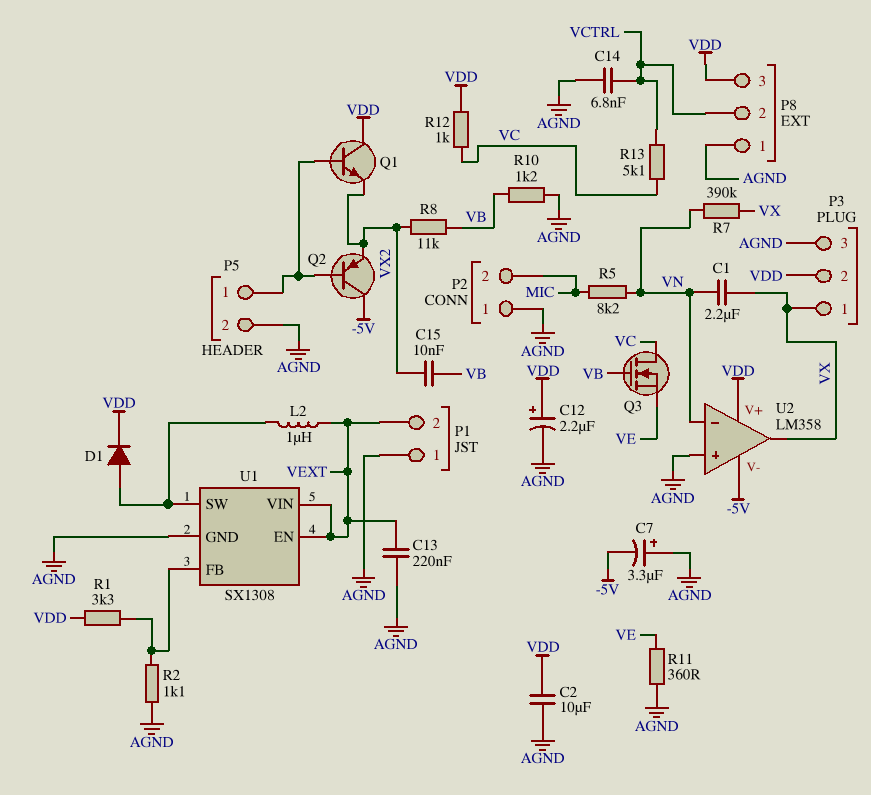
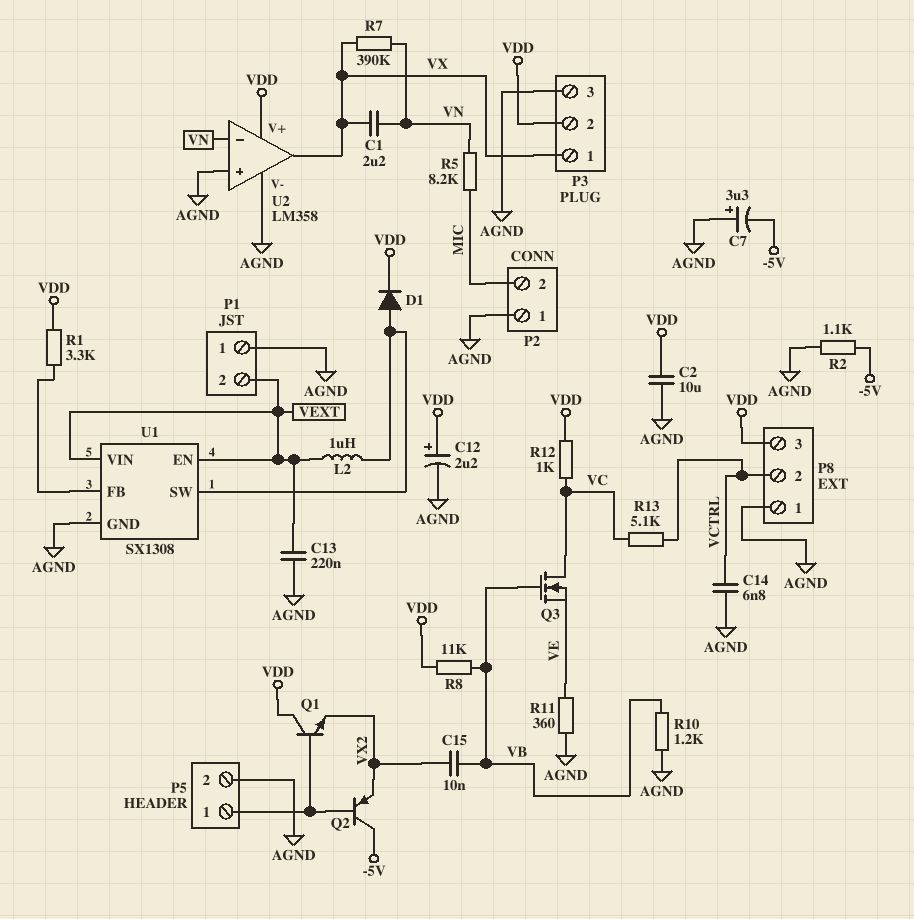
R2: 1.1k (AGND, U1/FB) -> 1.1k (-5V, AGND)
R8: 11k (VB, VX2) -> 11k (VB, VDD)
U2 pin V-: -5V -> AGND

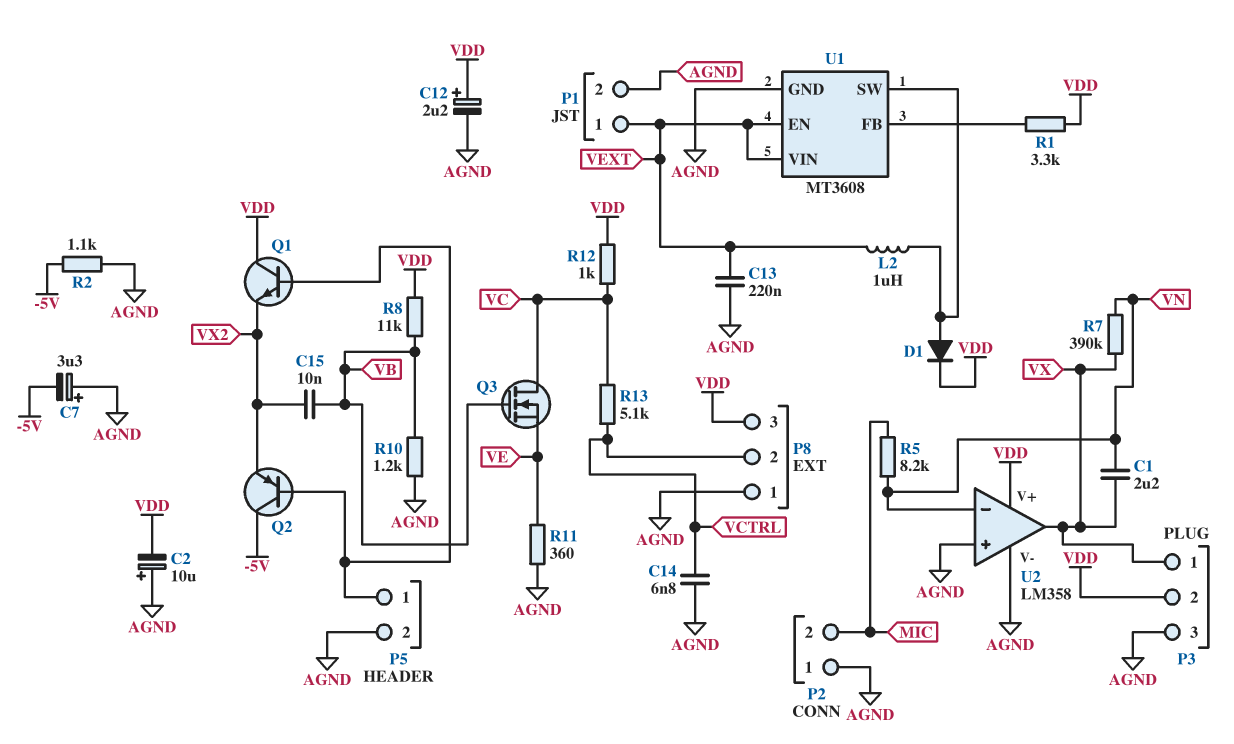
C2: 10uF (AGND, VDD) -> 10uF (plus AGND, minus VDD)
P1 pin 1: AGND -> VEXT
P1 pin 2: VEXT -> AGND
U1: SX1308 -> MT3608

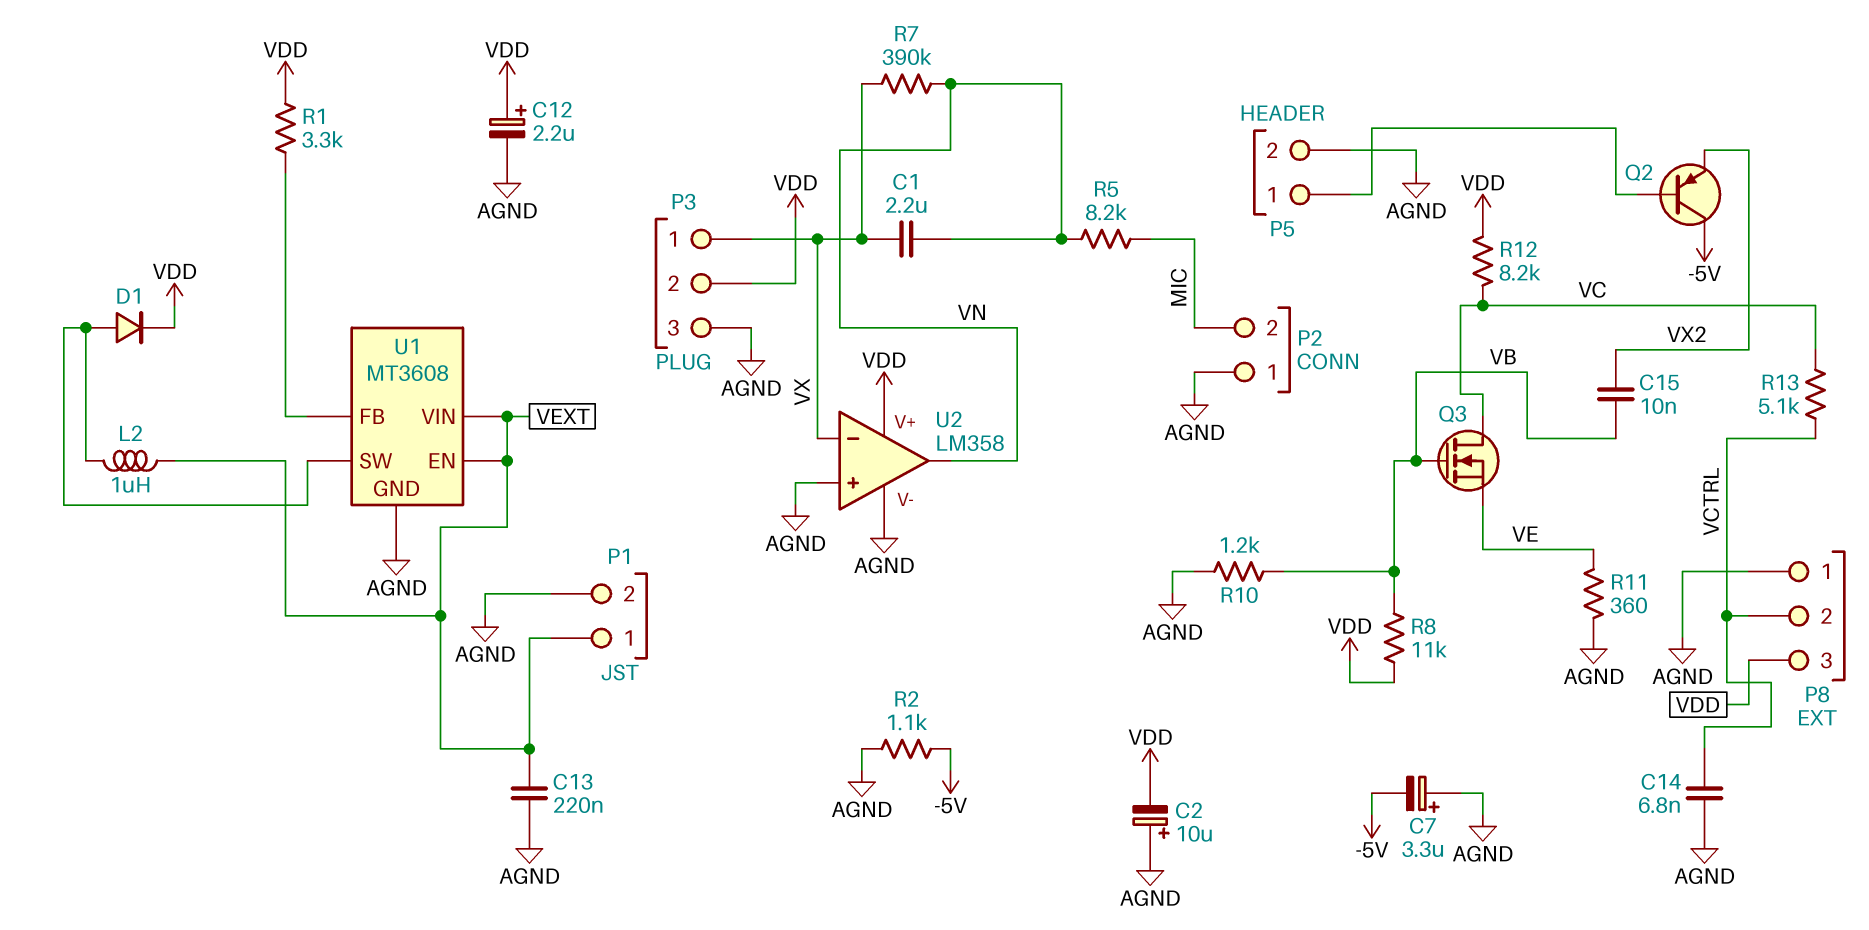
Q1: NPN (B P5/1, C VDD, E VX2) -> none
R12: 1k (VC, VDD) -> 8.2k (VC, VDD)
U2 pin in-: VN -> VX
U2 pin out: VX -> VN

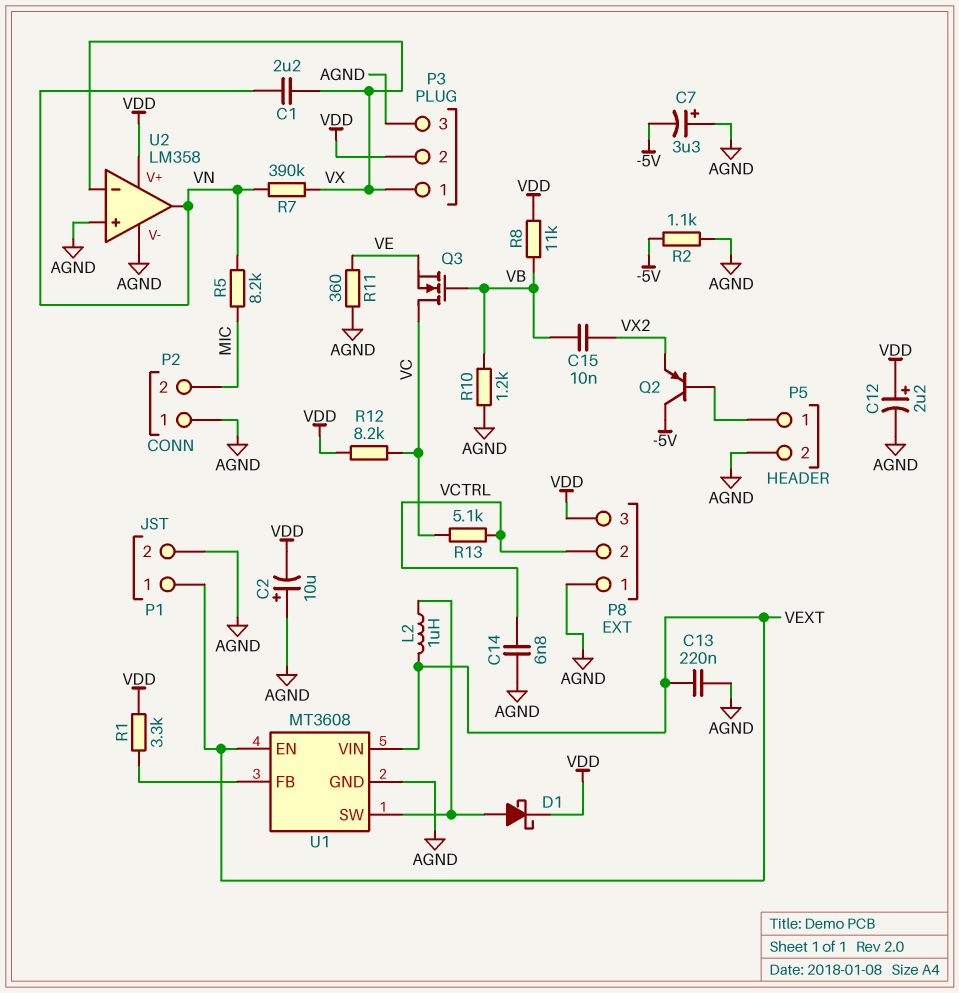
D1: diode (A U1/SW, K VDD) -> schottky (A U1/SW, K VDD)

